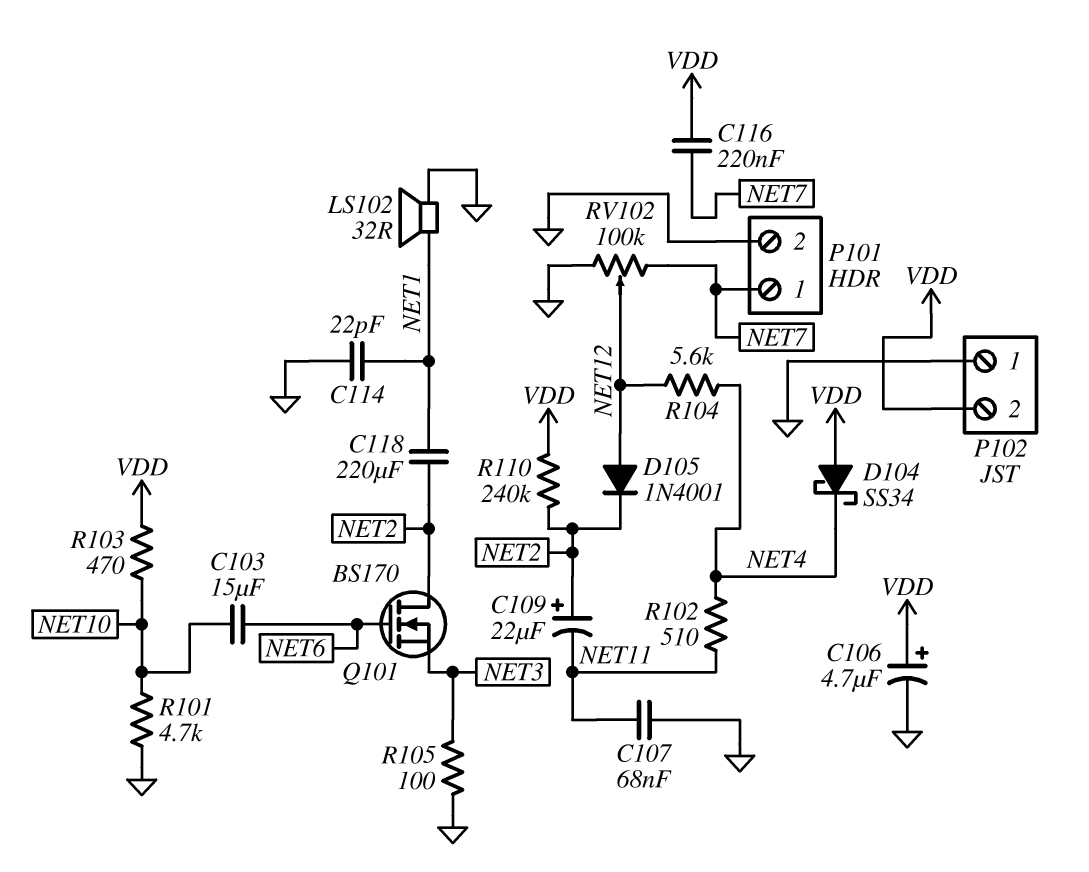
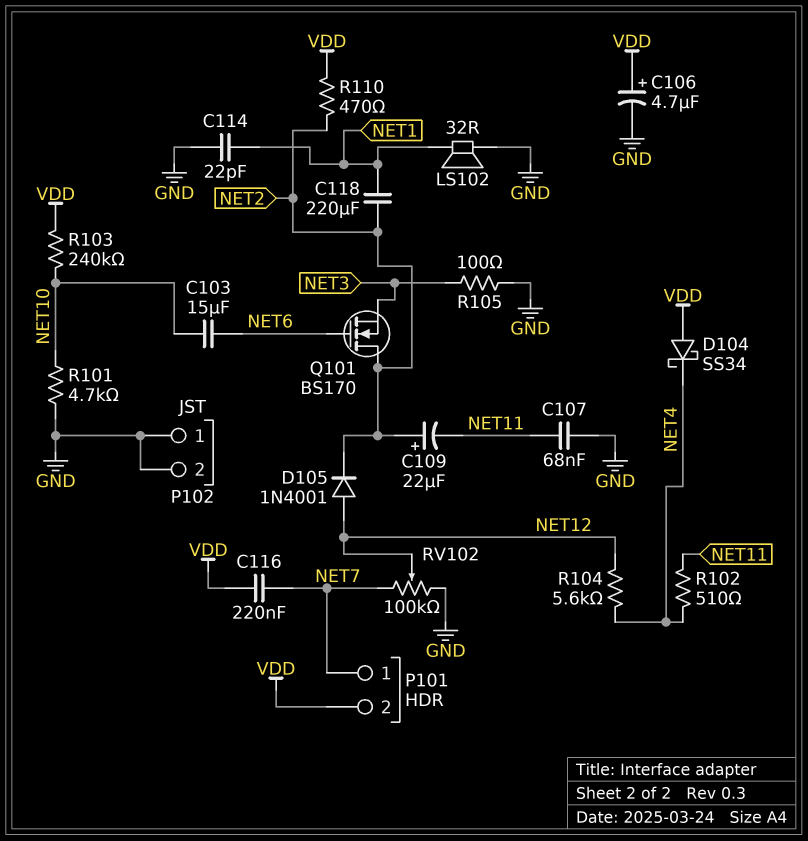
P101 pin 2: GND -> VDD
P102 pin 2: VDD -> GND
R103: 470 (NET10, VDD) -> 240k (NET10, VDD)
R110: 240k (NET2, VDD) -> 470 (NET2, VDD)

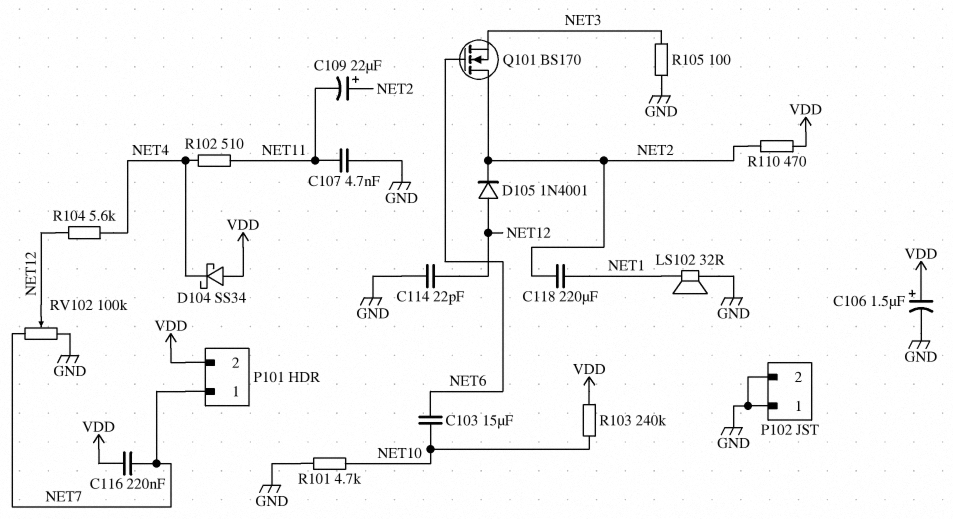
C106: 4.7uF (plus VDD, minus GND) -> 1.5uF (plus VDD, minus GND)
C107: 68nF (GND, NET11) -> 4.7nF (GND, NET11)
C114: 22pF (GND, NET1) -> 22pF (GND, NET12)

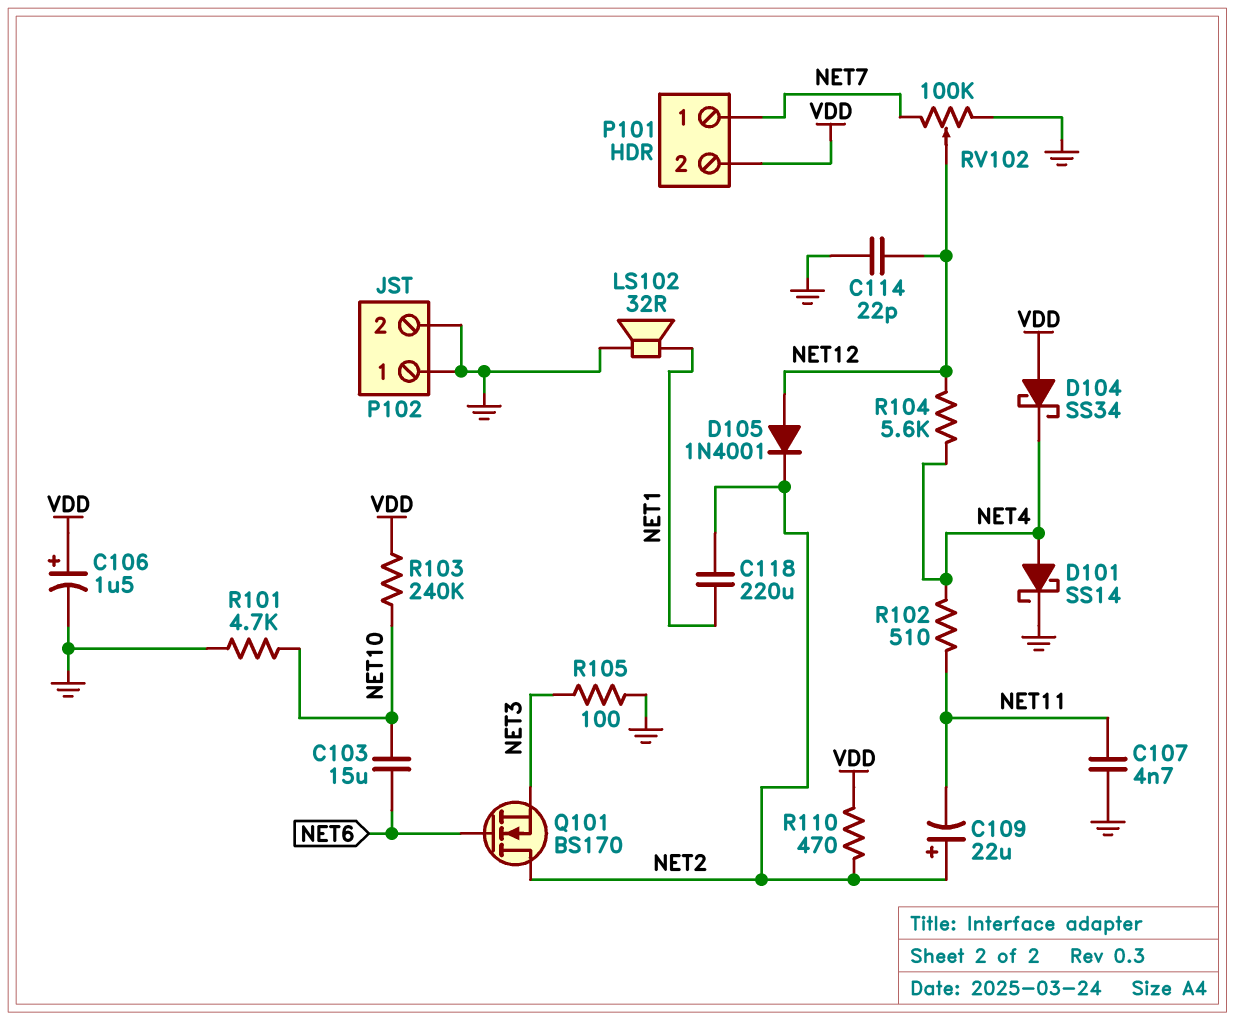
C116: 220nF (NET7, VDD) -> none
D101: none -> schottky SS14 (A NET4, K GND)

